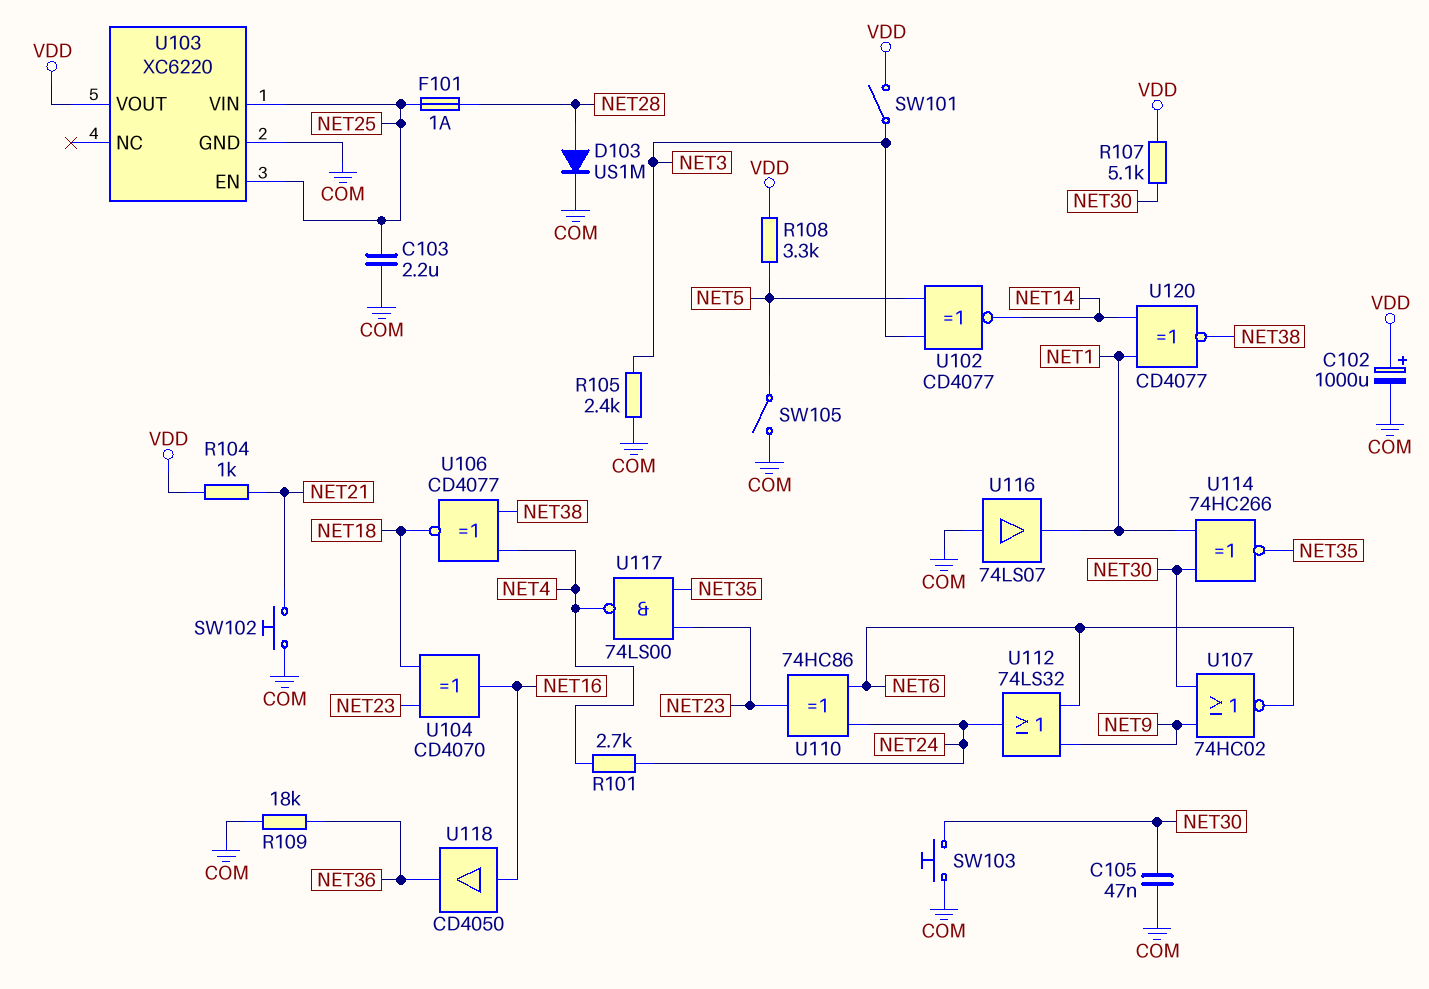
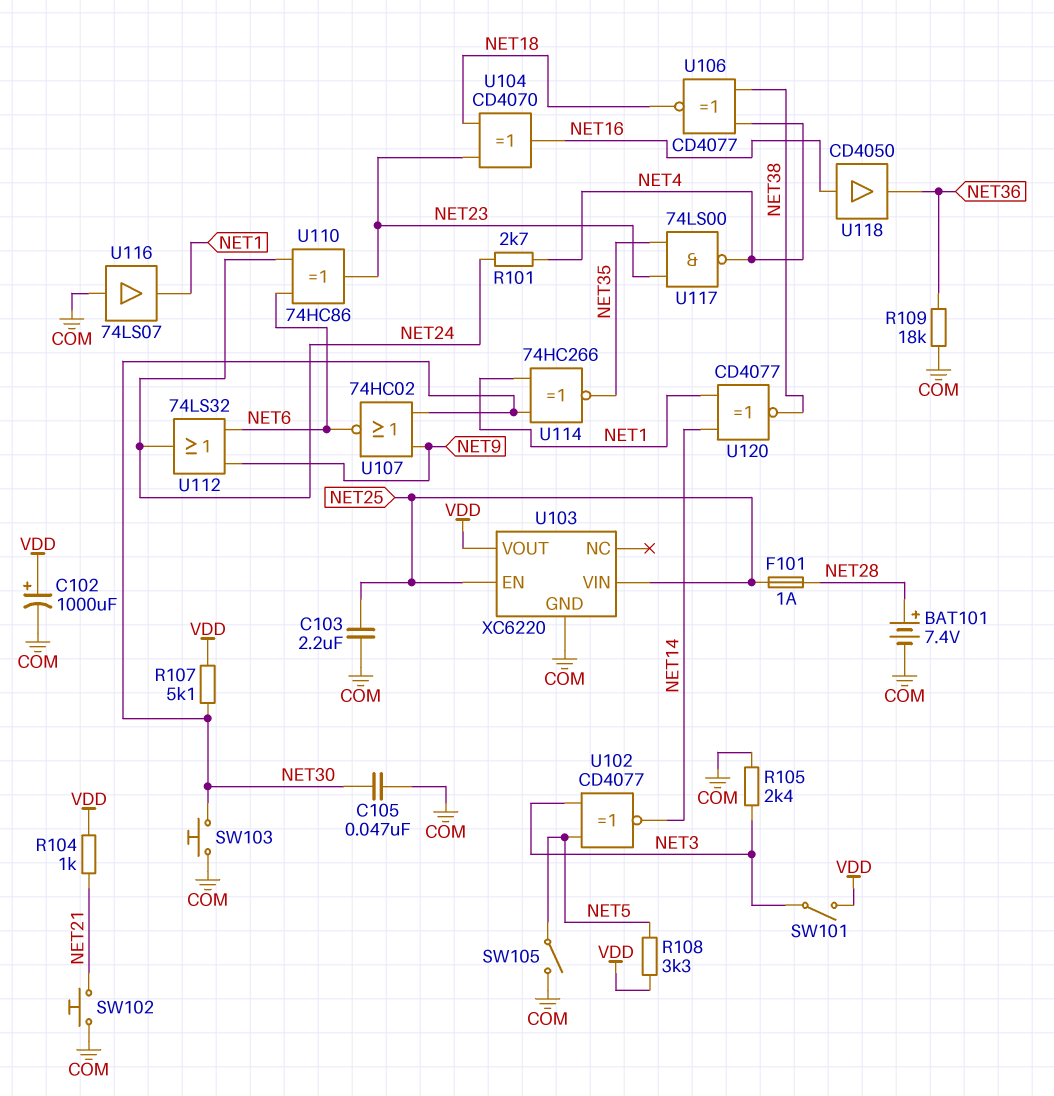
BAT101: none -> 7.4V (plus NET28, minus COM)
D103: diode US1M (A NET28, K COM) -> none

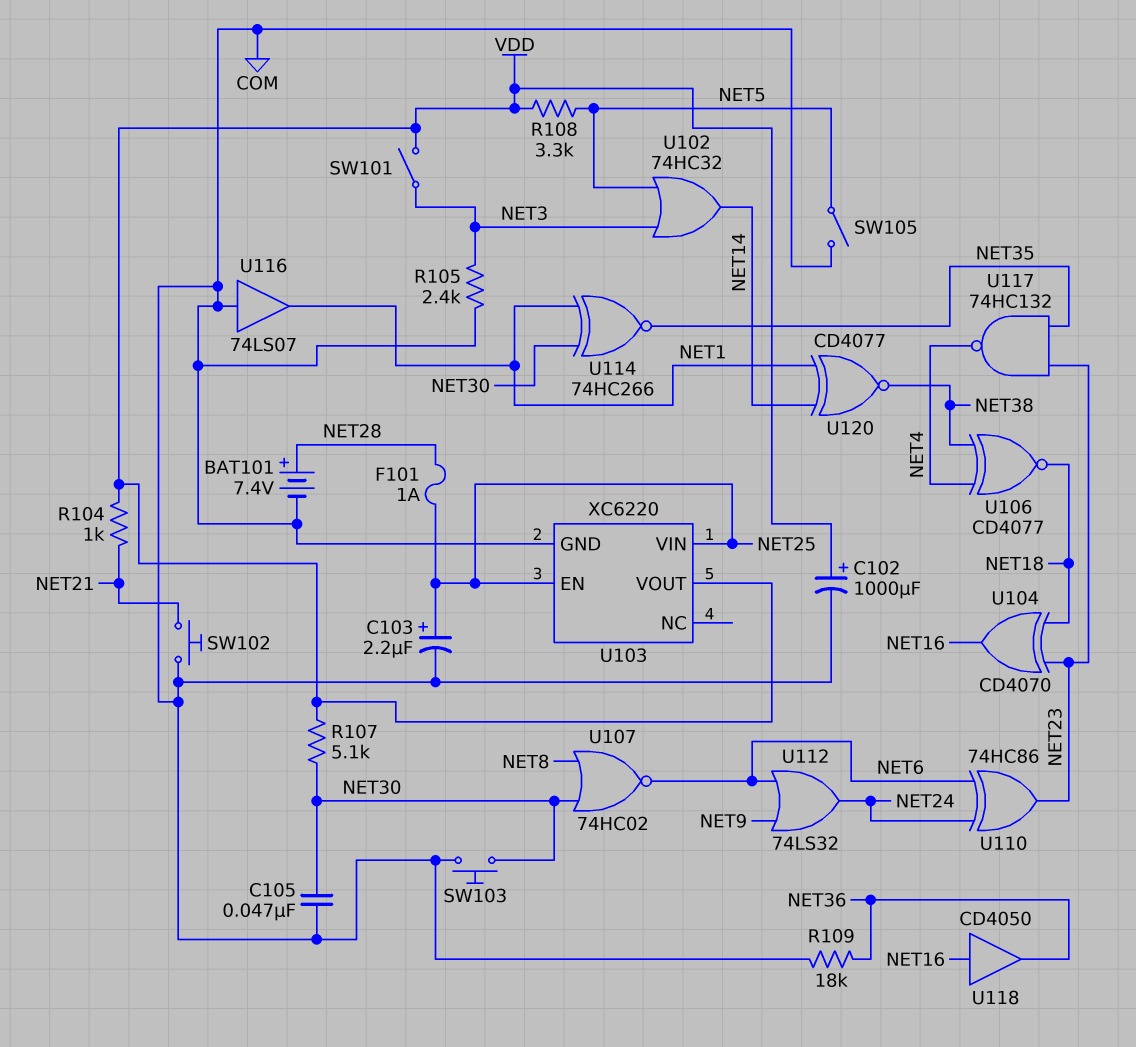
C103: 2.2uF (COM, NET25) -> 2.2uF (plus NET25, minus COM)
R101: 2.7k (NET4, NET24) -> none
U102: XNOR CD4077 (in NET3, in NET5, out NET14) -> OR 74HC32 (in NET3, in NET5, out NET14)
U107: NOR 74HC02 (in NET9, in NET30, out NET6) -> NOR 74HC02 (in NET8, in NET30, out NET6)
U117: NAND 74LS00 (in NET23, in NET35, out NET4) -> NAND 74HC132 (in NET23, in NET35, out NET4)

